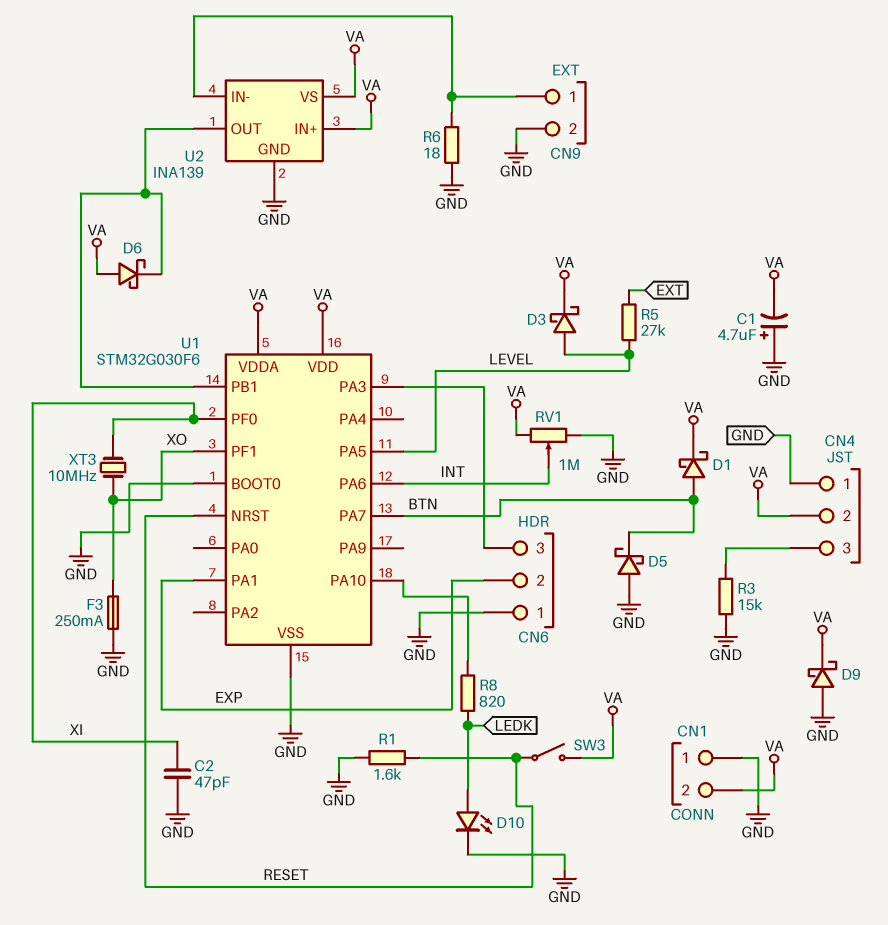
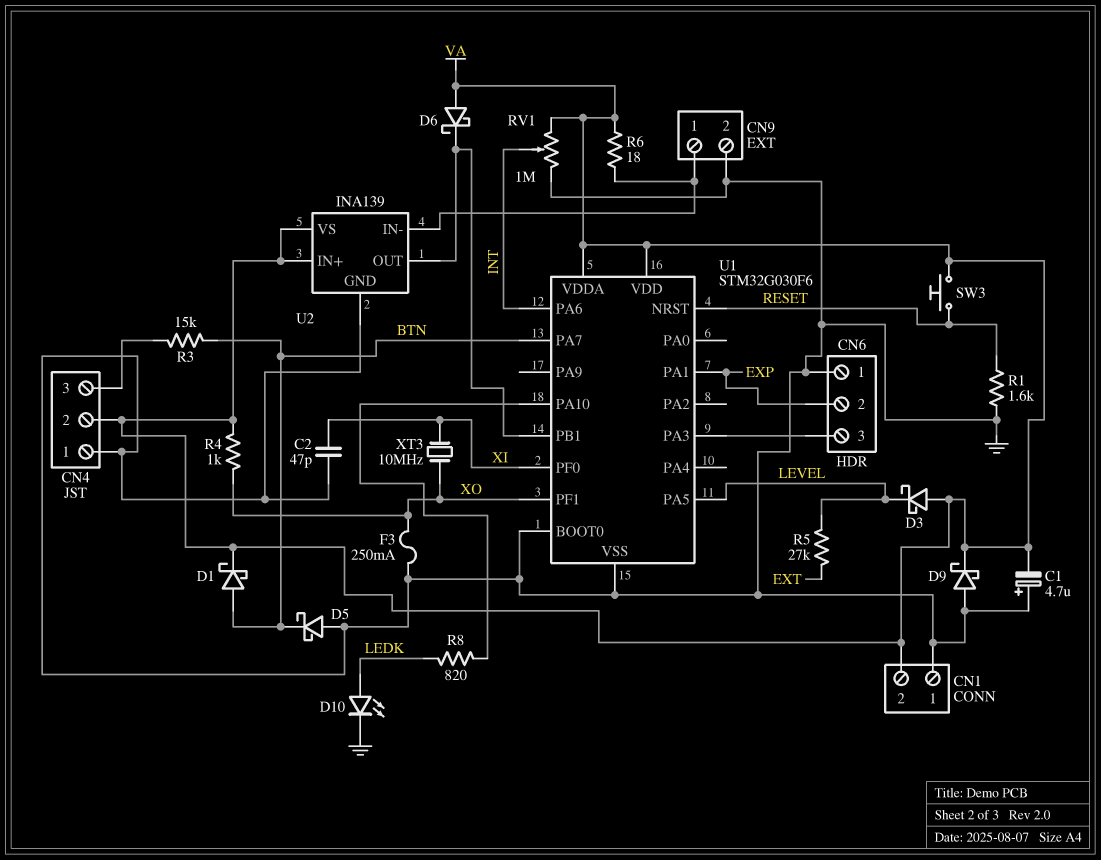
D3: schottky (A LEVEL, K VA) -> schottky (A VA, K LEVEL)
R3: 15k (CN4/3, GND) -> 15k (BTN, CN4/3)
R4: none -> 1k (VA, XO)
R6: 18 (CN9/1, GND) -> 18 (CN9/1, VA)
SW3: switch (RESET, VA) -> button (RESET, VA)

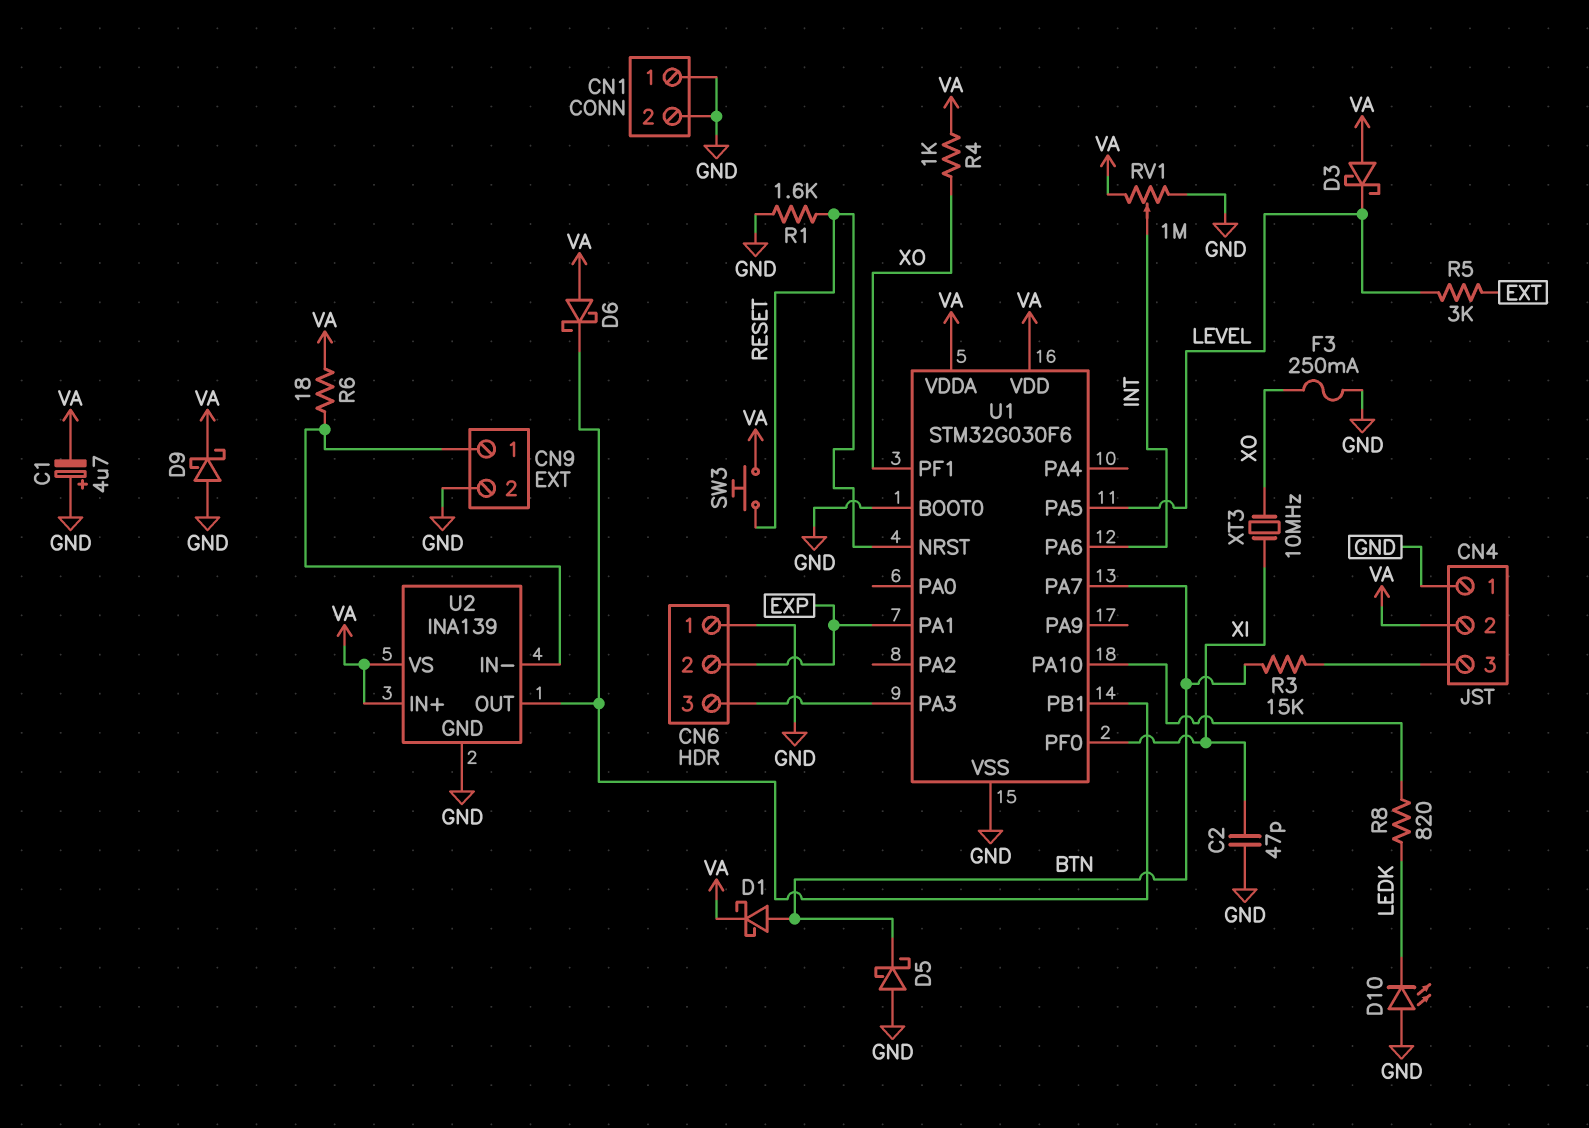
CN1 pin 2: VA -> GND
D10: LED (A LEDK, K GND) -> LED (A GND, K LEDK)
R5: 27k (EXT, LEVEL) -> 3k (EXT, LEVEL)

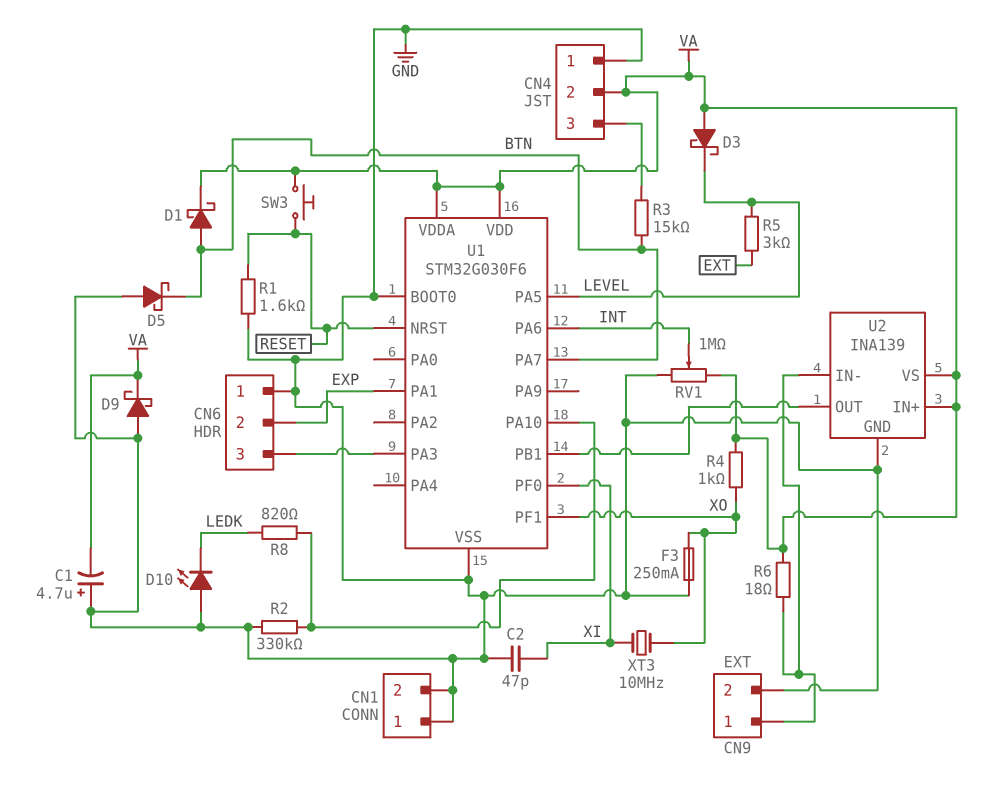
D6: schottky (A VA, K U1/PB1) -> none
R2: none -> 330k (GND, U1/PA10)

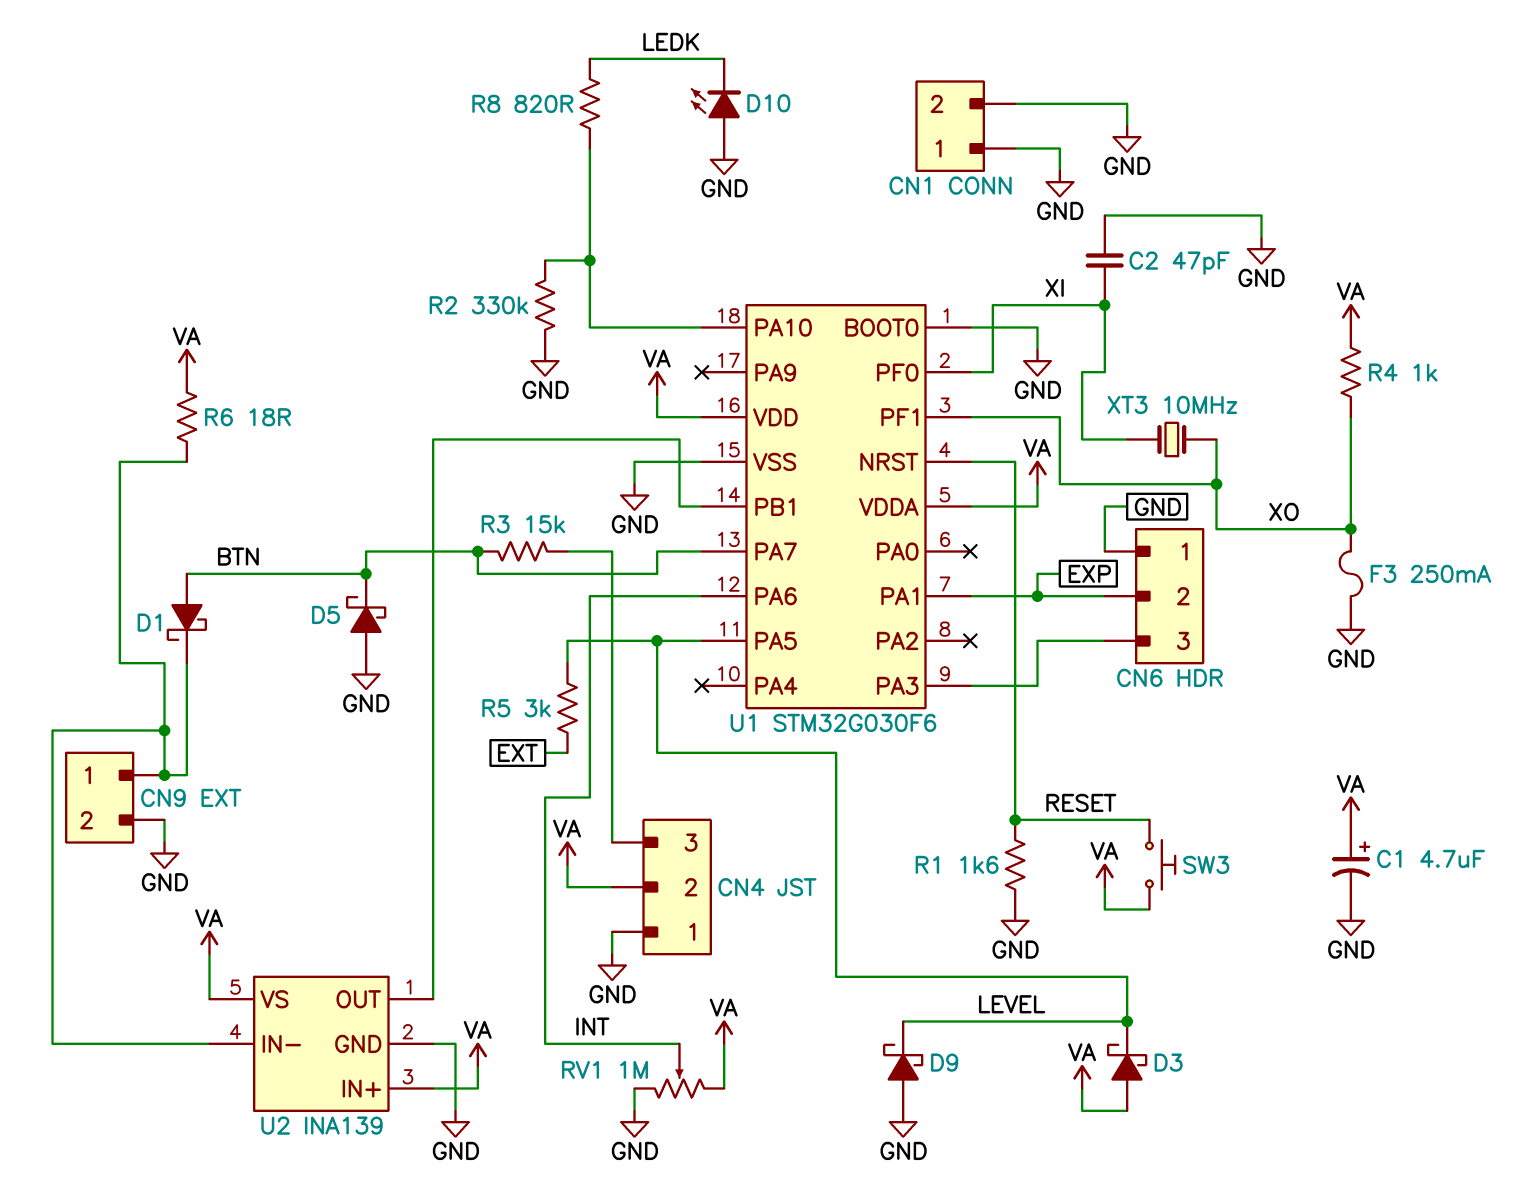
C1: 4.7uF (plus GND, minus VA) -> 4.7uF (plus VA, minus GND)
D1: schottky (A BTN, K VA) -> schottky (A BTN, K CN9/1)
D9: schottky (A GND, K VA) -> schottky (A GND, K LEVEL)

